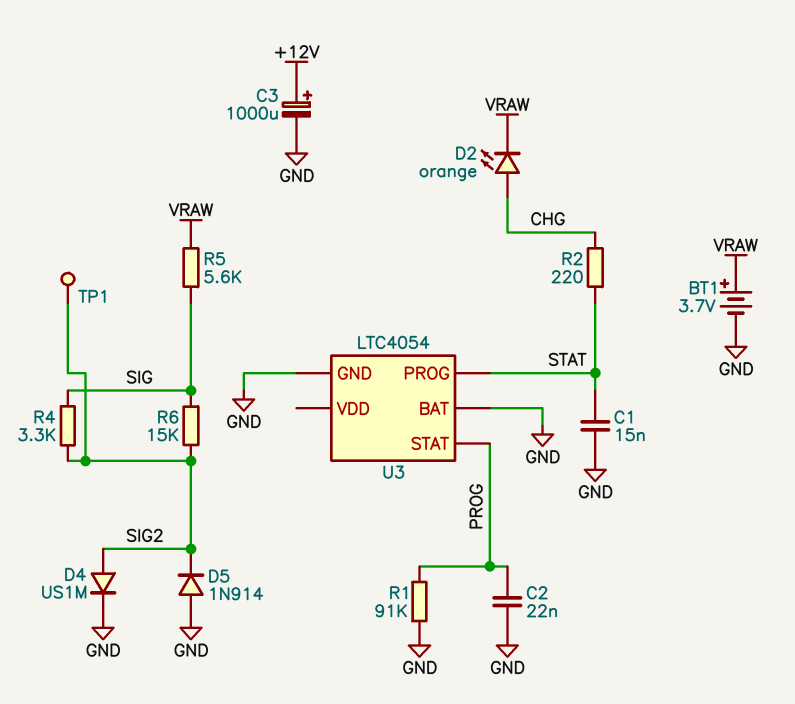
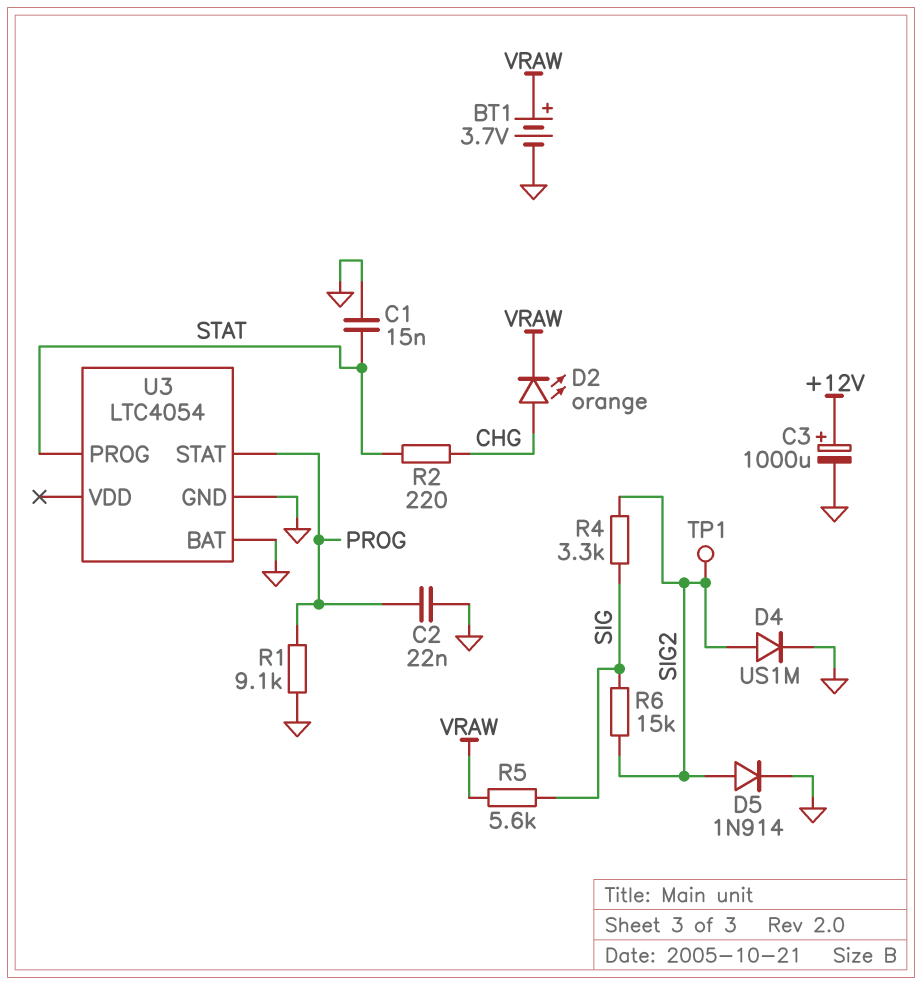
D5: diode 1N914 (A GND, K SIG2) -> diode 1N914 (A SIG2, K GND)
R1: 91k (GND, PROG) -> 9.1k (GND, PROG)

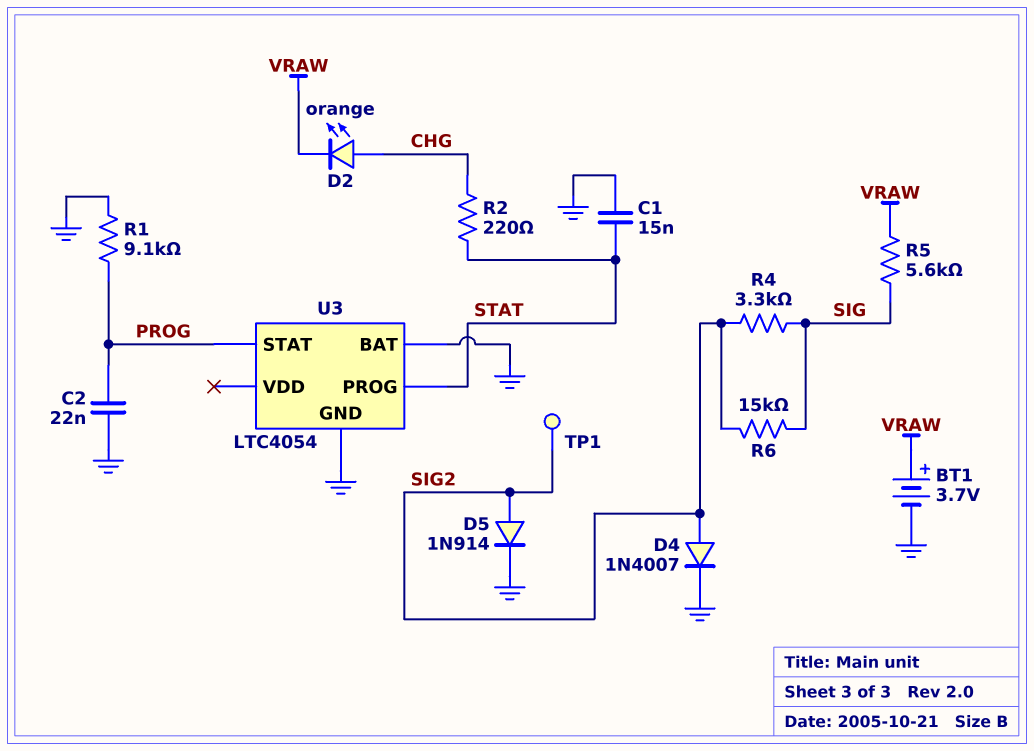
C3: 1000uF (plus +12V, minus GND) -> none
D4: diode US1M (A SIG2, K GND) -> diode 1N4007 (A SIG2, K GND)

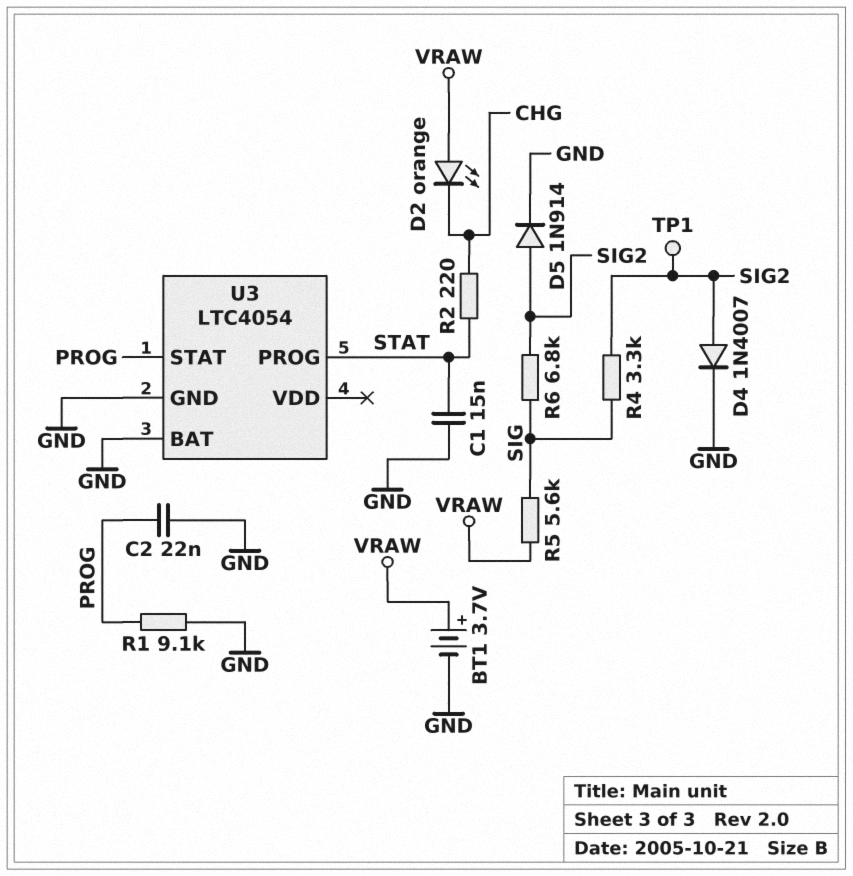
D2: LED orange (A CHG, K VRAW) -> LED orange (A VRAW, K CHG)
R6: 15k (SIG, SIG2) -> 6.8k (SIG, SIG2)

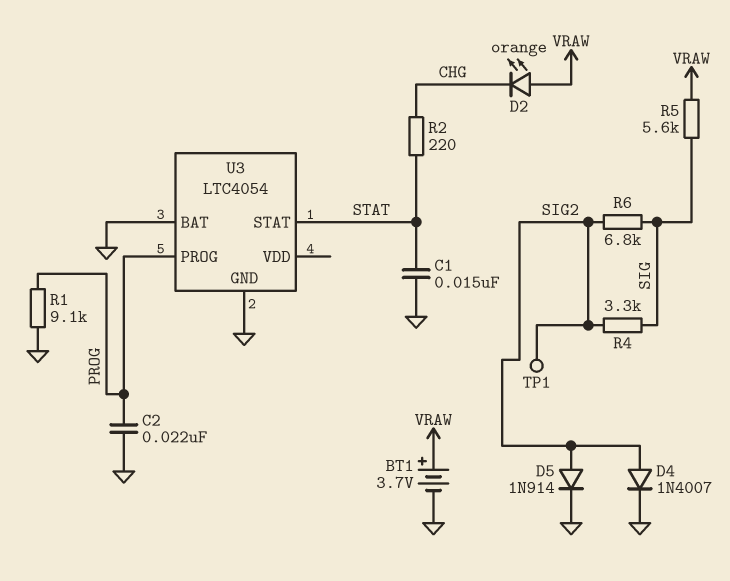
U3 pin PROG: STAT -> PROG
U3 pin STAT: PROG -> STAT

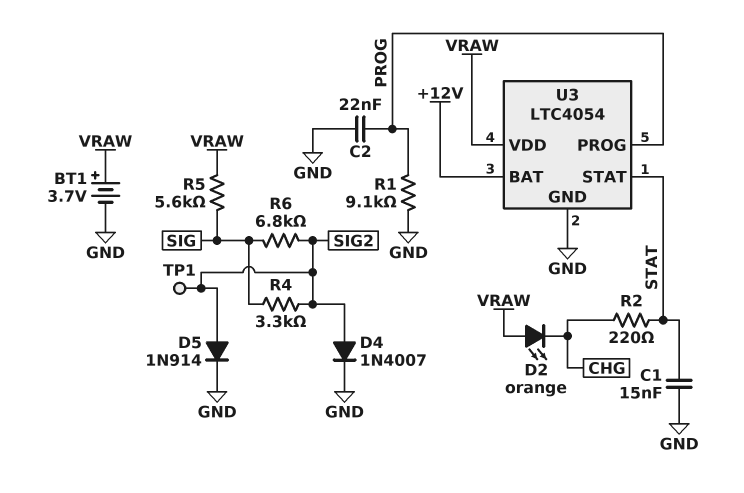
U3 pin BAT: GND -> +12V
U3 pin VDD: none -> VRAW

